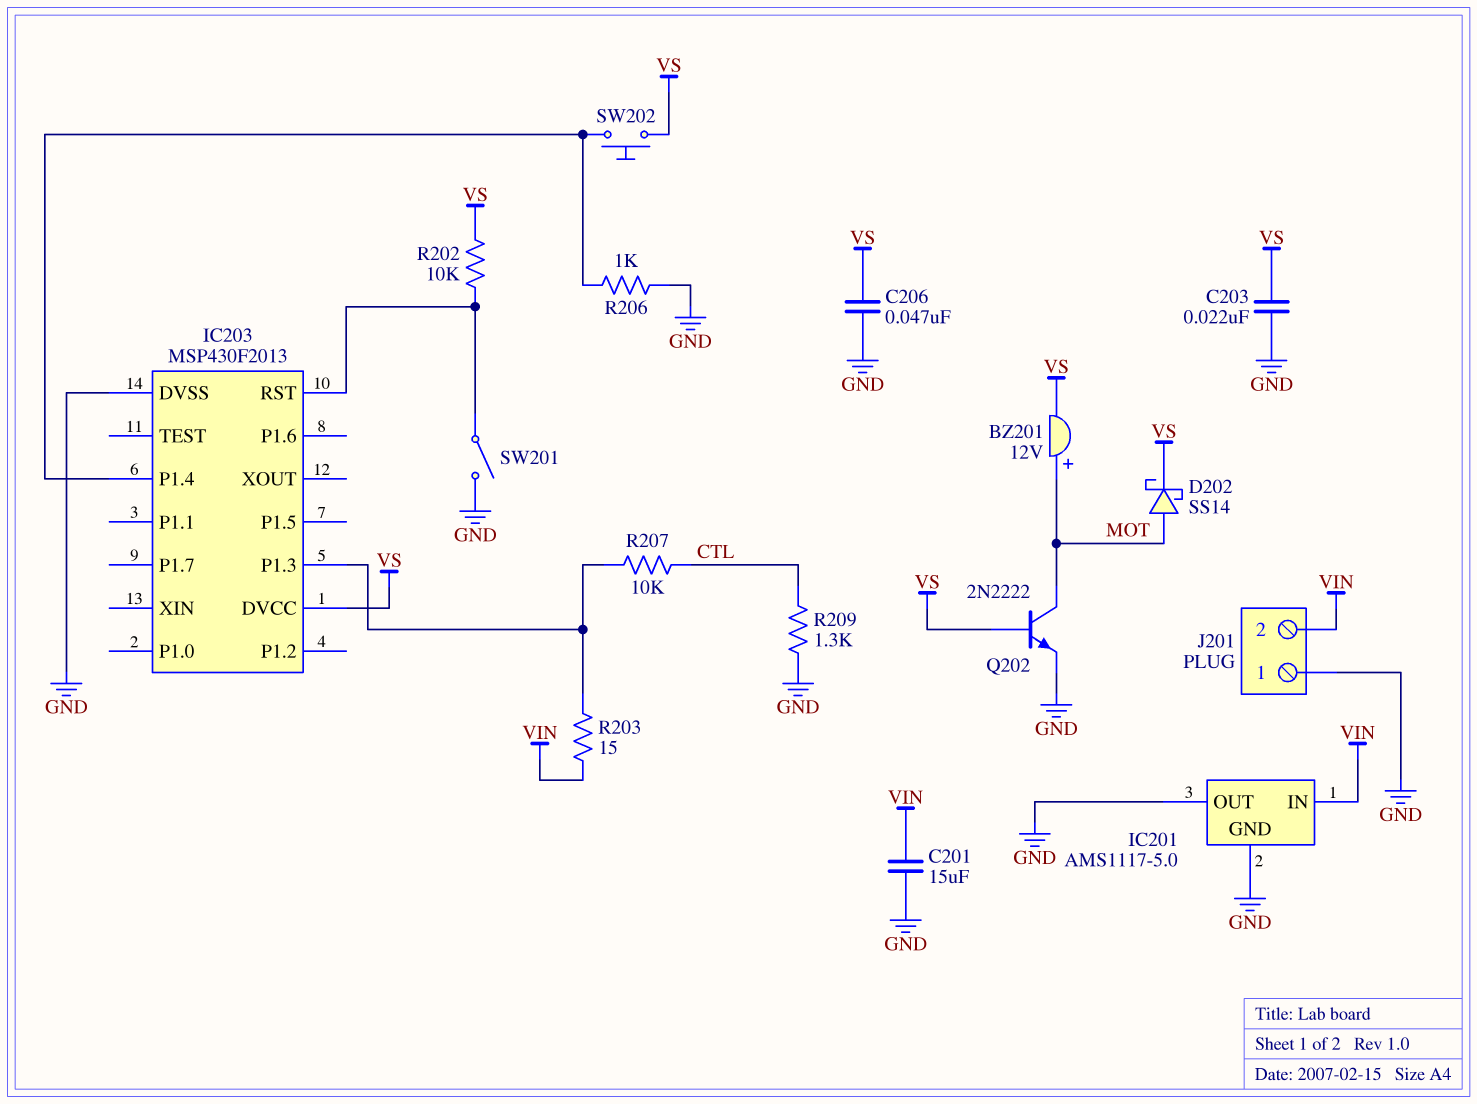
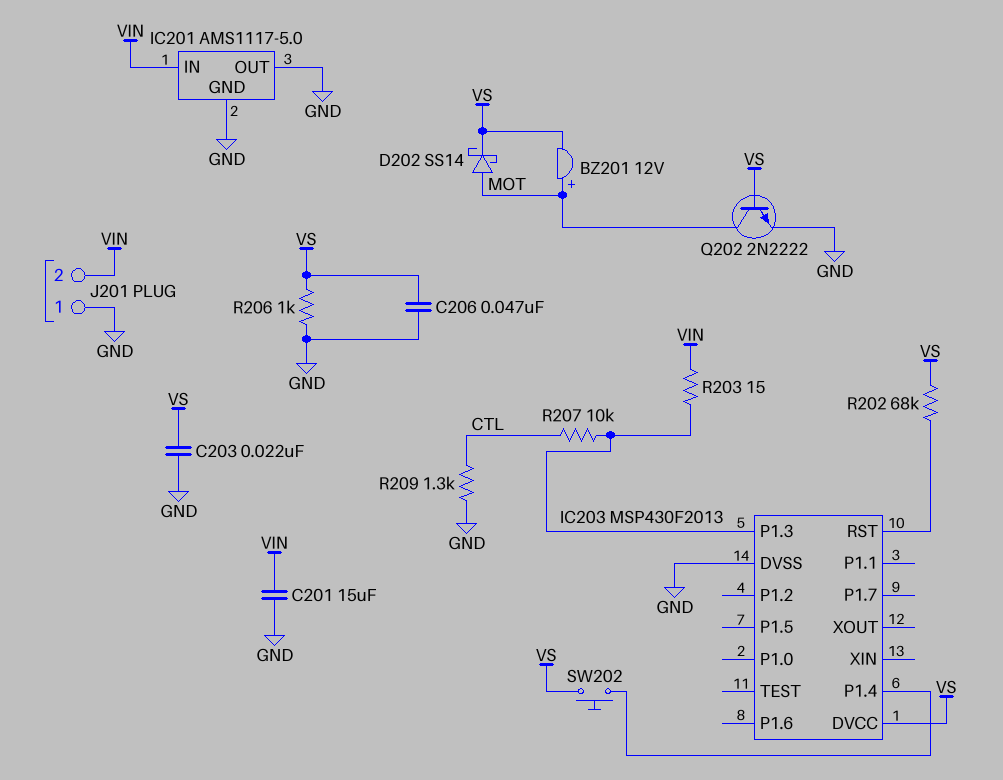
R202: 10k (IC203/RST, VS) -> 68k (IC203/RST, VS)
R206: 1k (GND, IC203/P1.4) -> 1k (GND, VS)
SW201: switch (GND, IC203/RST) -> none

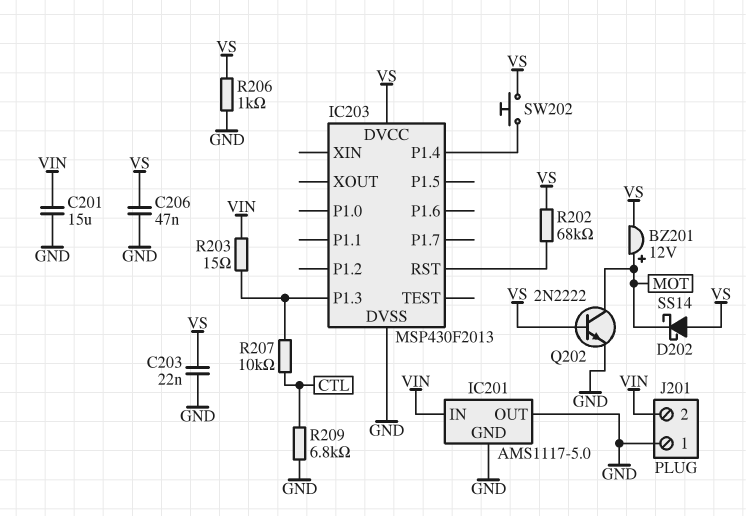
D202: schottky SS14 (A MOT, K VS) -> schottky SS14 (A VS, K MOT)
R209: 1.3k (CTL, GND) -> 6.8k (CTL, GND)

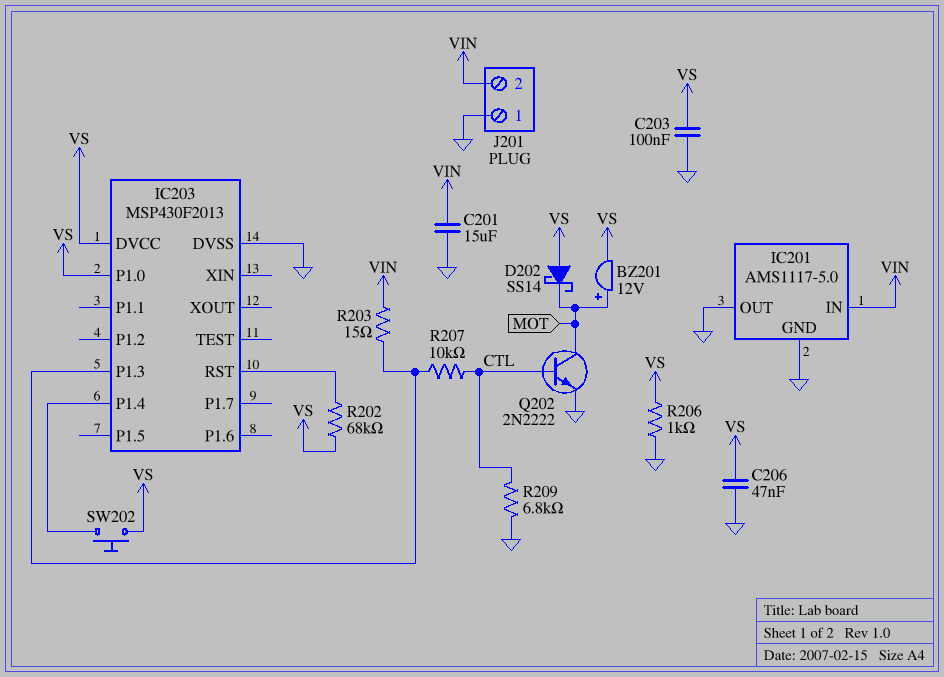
C203: 22nF (GND, VS) -> 100nF (GND, VS)
IC203 pin P1.0: none -> VS
Q202: NPN 2N2222 (B VS, C MOT, E GND) -> NPN 2N2222 (B CTL, C MOT, E GND)

